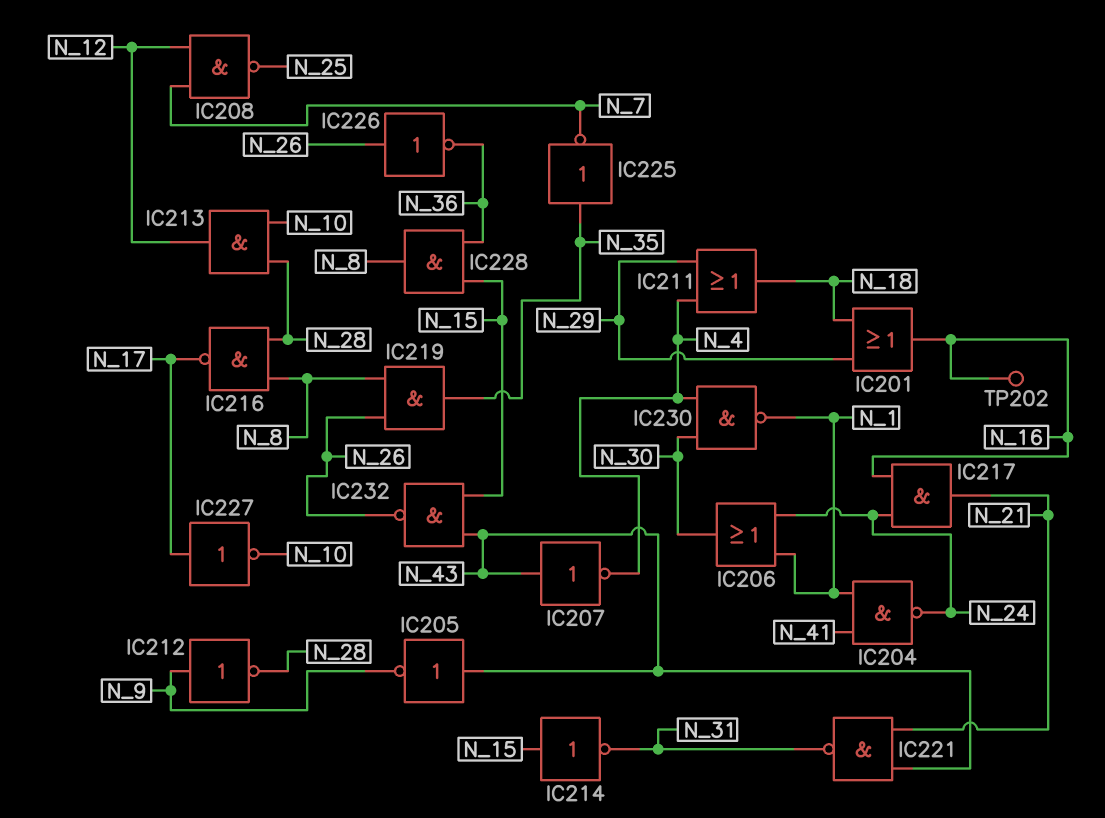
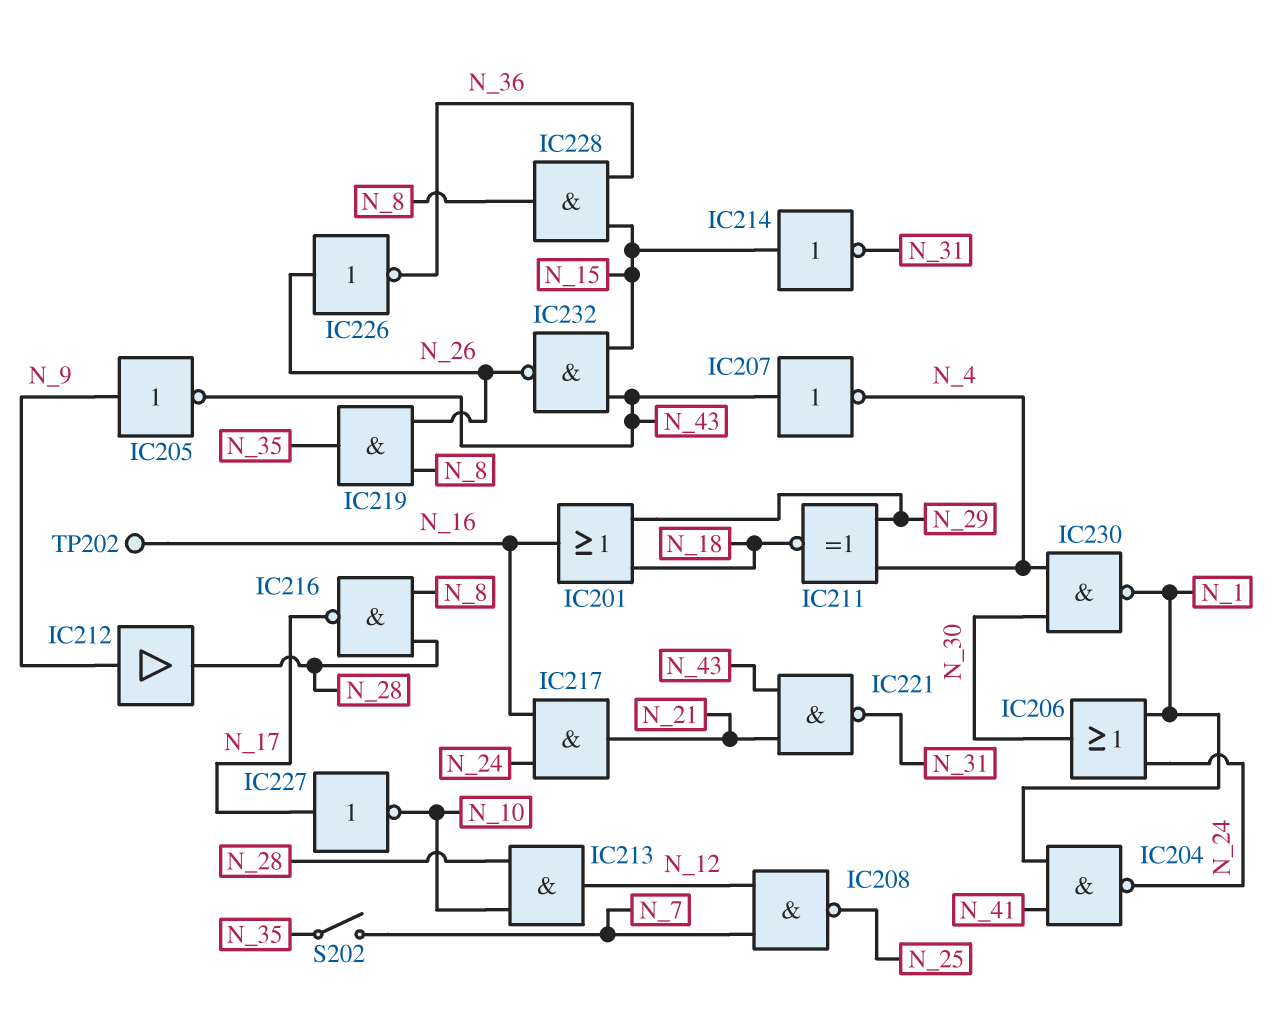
IC205: NOT (in N_43, out N_9) -> NOT (in N_9, out N_43)
IC211: OR (in N_4, in N_29, out N_18) -> XNOR (in N_4, in N_29, out N_18)
IC212: NOT (in N_9, out N_28) -> buffer (in N_9, out N_28)
IC225: NOT (in N_35, out N_7) -> none
S202: none -> switch (N_7, N_35)

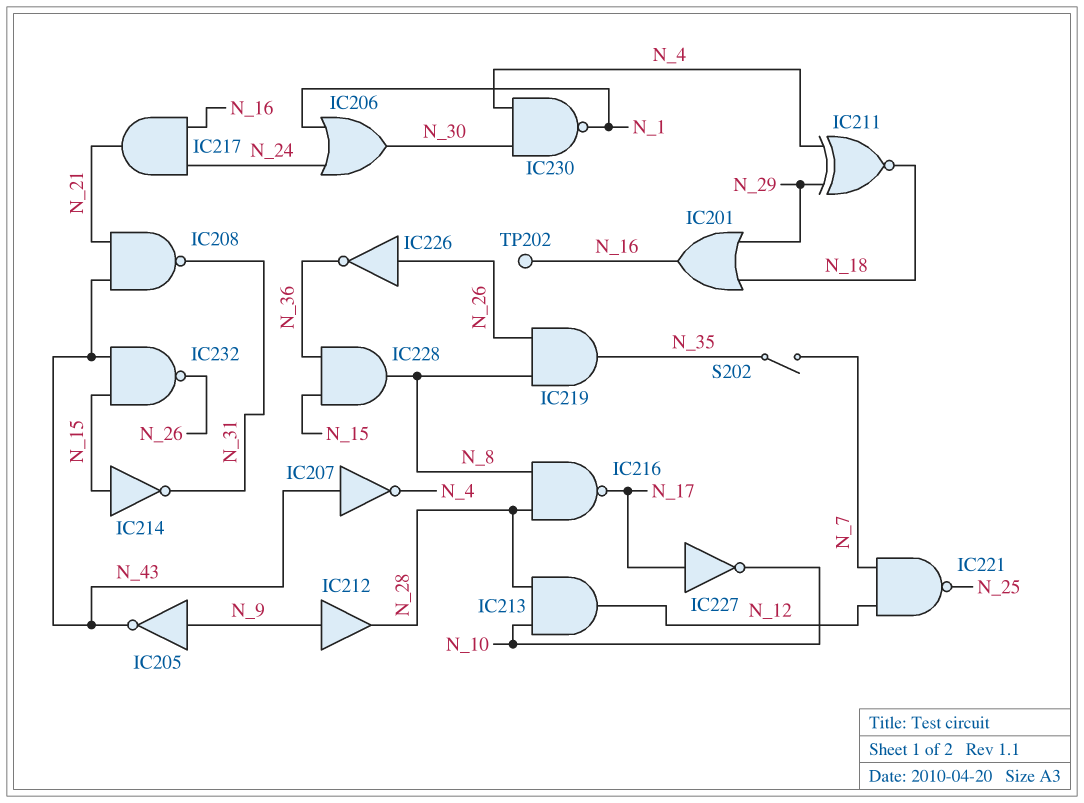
IC204: NAND (in N_1, in N_41, out N_24) -> none
IC208: NAND (in N_7, in N_12, out N_25) -> NAND (in N_21, in N_43, out N_31)
IC221: NAND (in N_21, in N_43, out N_31) -> NAND (in N_7, in N_12, out N_25)

